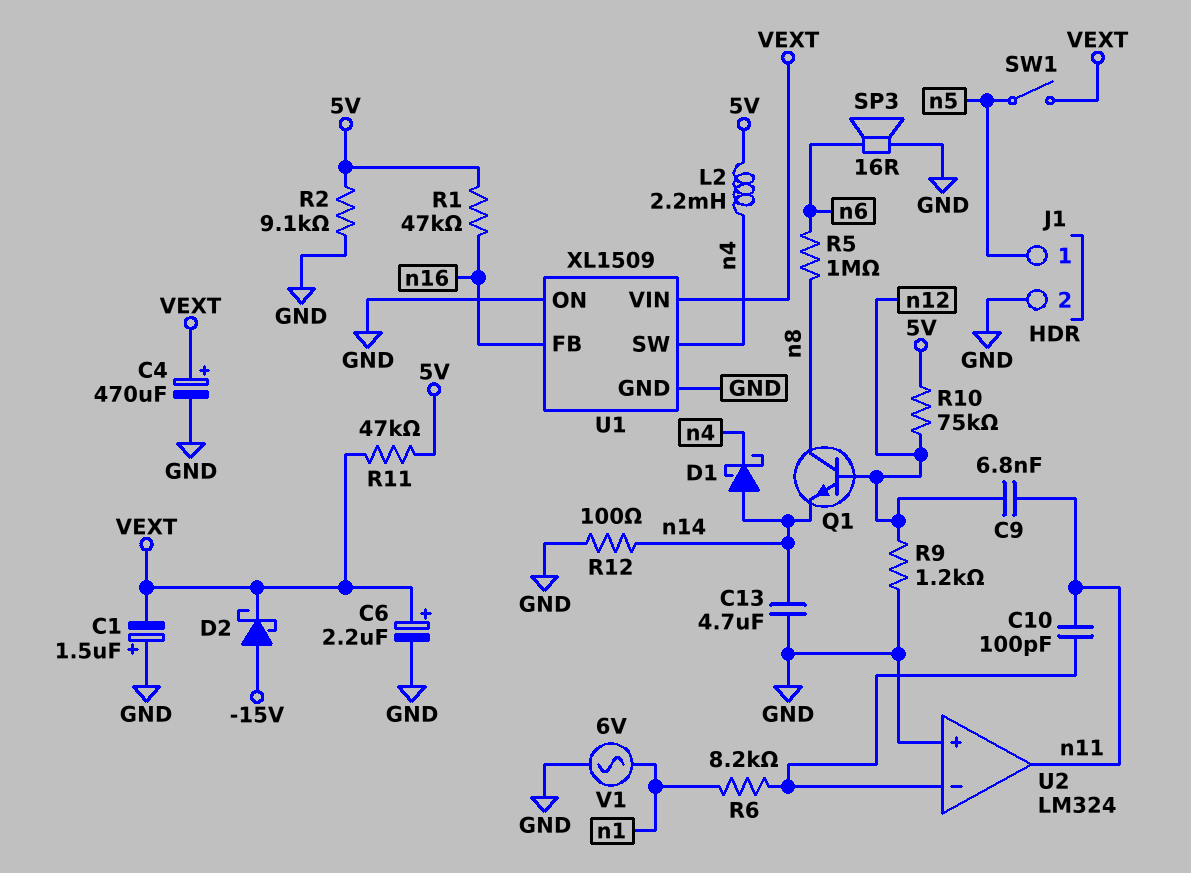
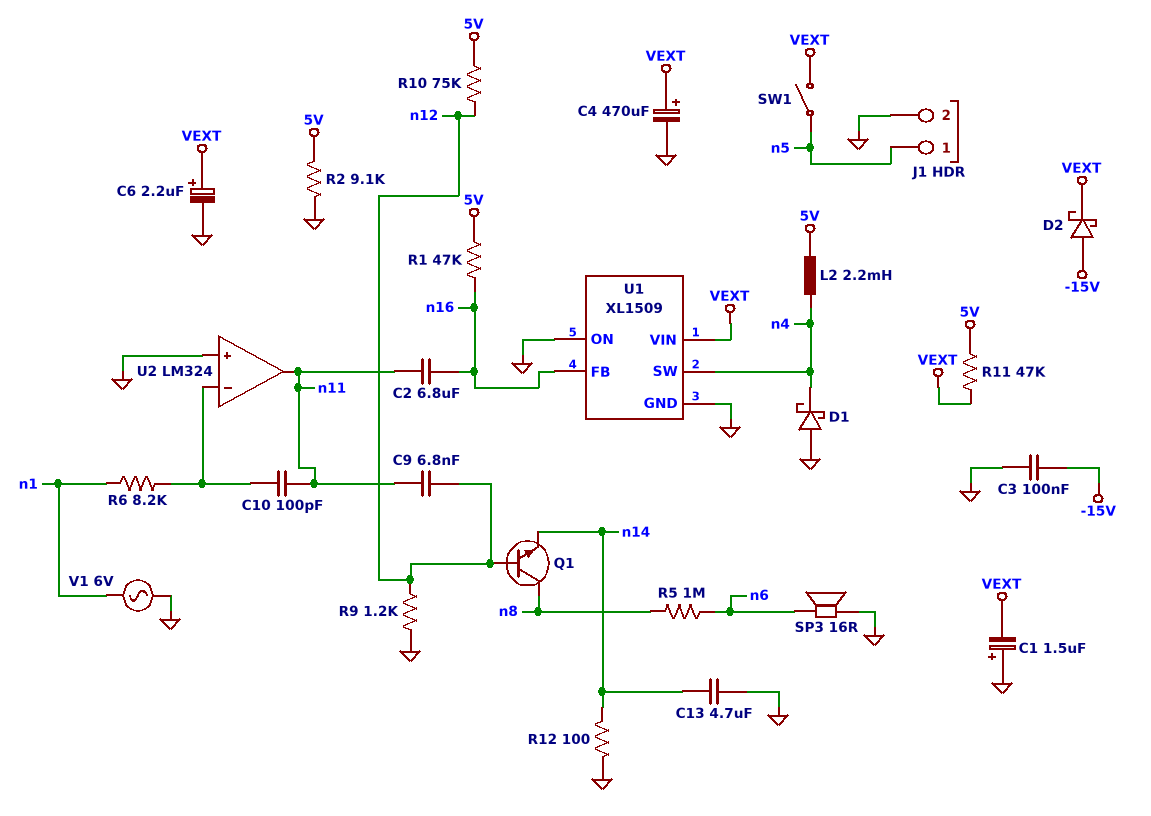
C2: none -> 6.8uF (n11, n16)
C3: none -> 100nF (-15V, GND)
D1: schottky (A n14, K n4) -> schottky (A GND, K n4)

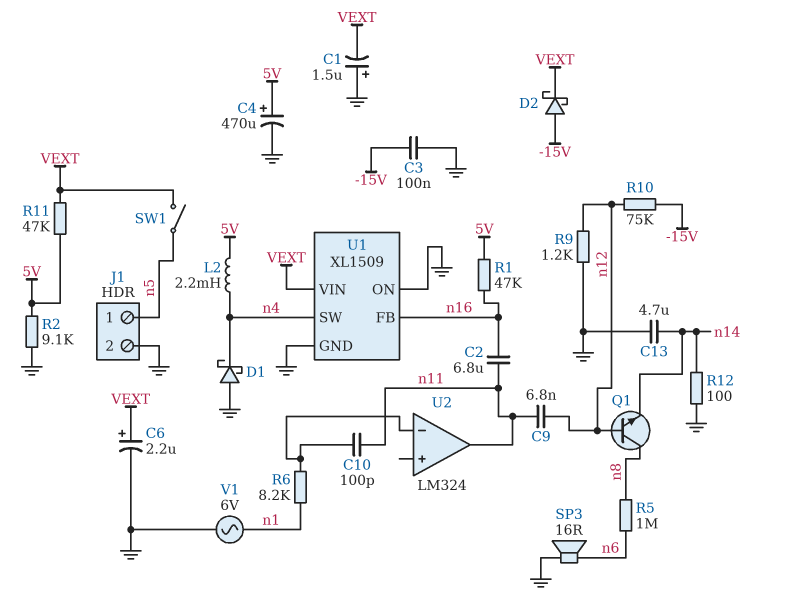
C4: 470uF (plus VEXT, minus GND) -> 470uF (plus 5V, minus GND)
R10: 75k (5V, n12) -> 75k (-15V, n12)
U2 pin in+: GND -> none

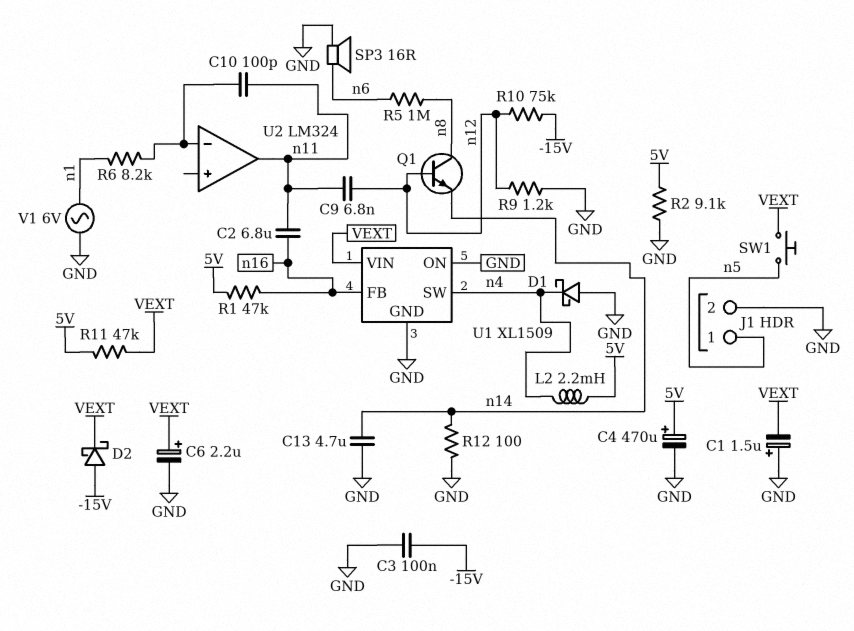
SW1: switch (VEXT, n5) -> button (VEXT, n5)

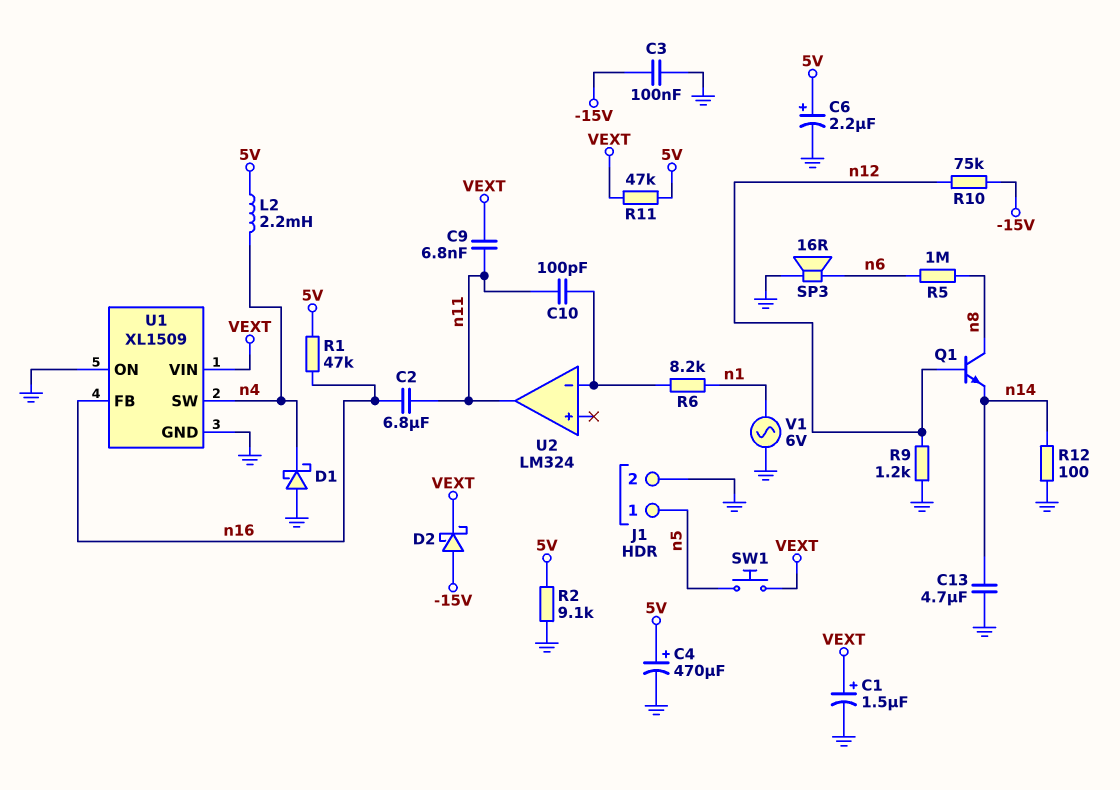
C1: 1.5uF (plus GND, minus VEXT) -> 1.5uF (plus VEXT, minus GND)
C6: 2.2uF (plus VEXT, minus GND) -> 2.2uF (plus 5V, minus GND)
C9: 6.8nF (n11, n12) -> 6.8nF (VEXT, n11)

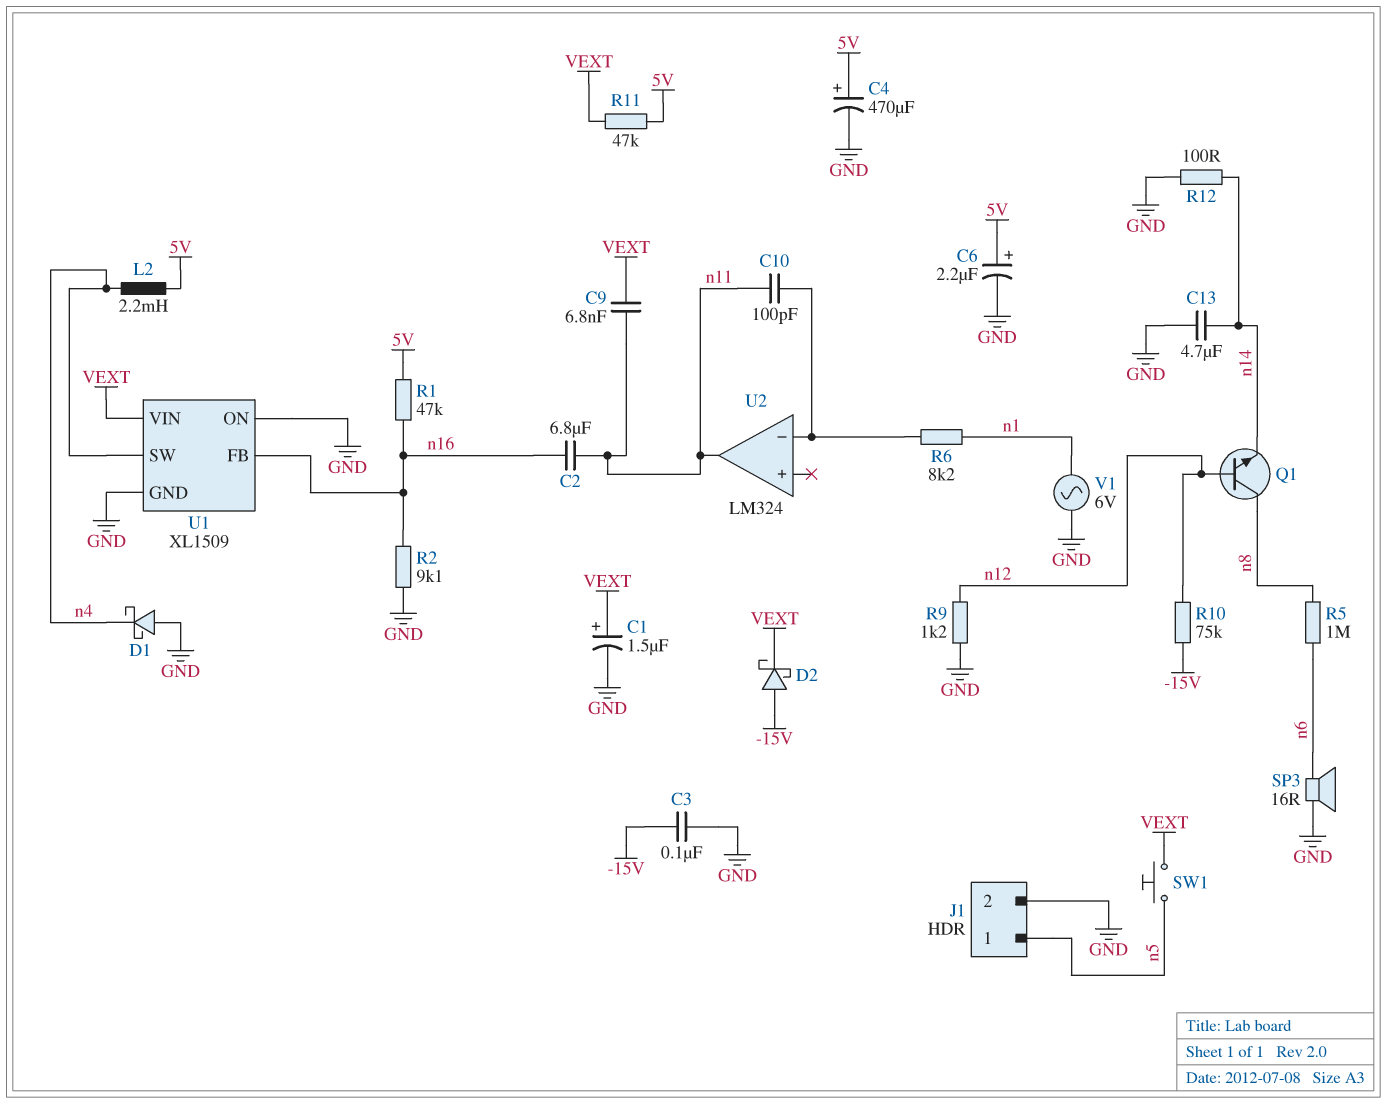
R2: 9.1k (5V, GND) -> 9.1k (GND, n16)

